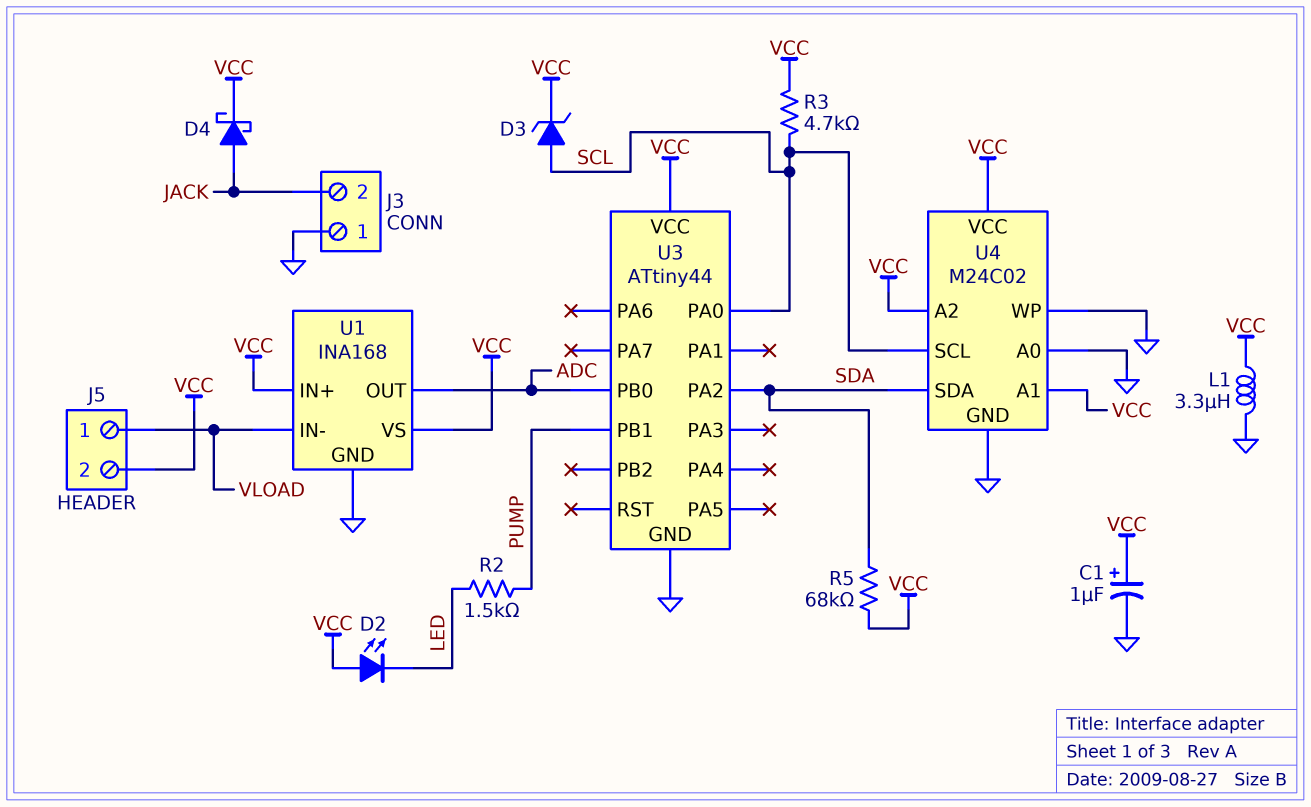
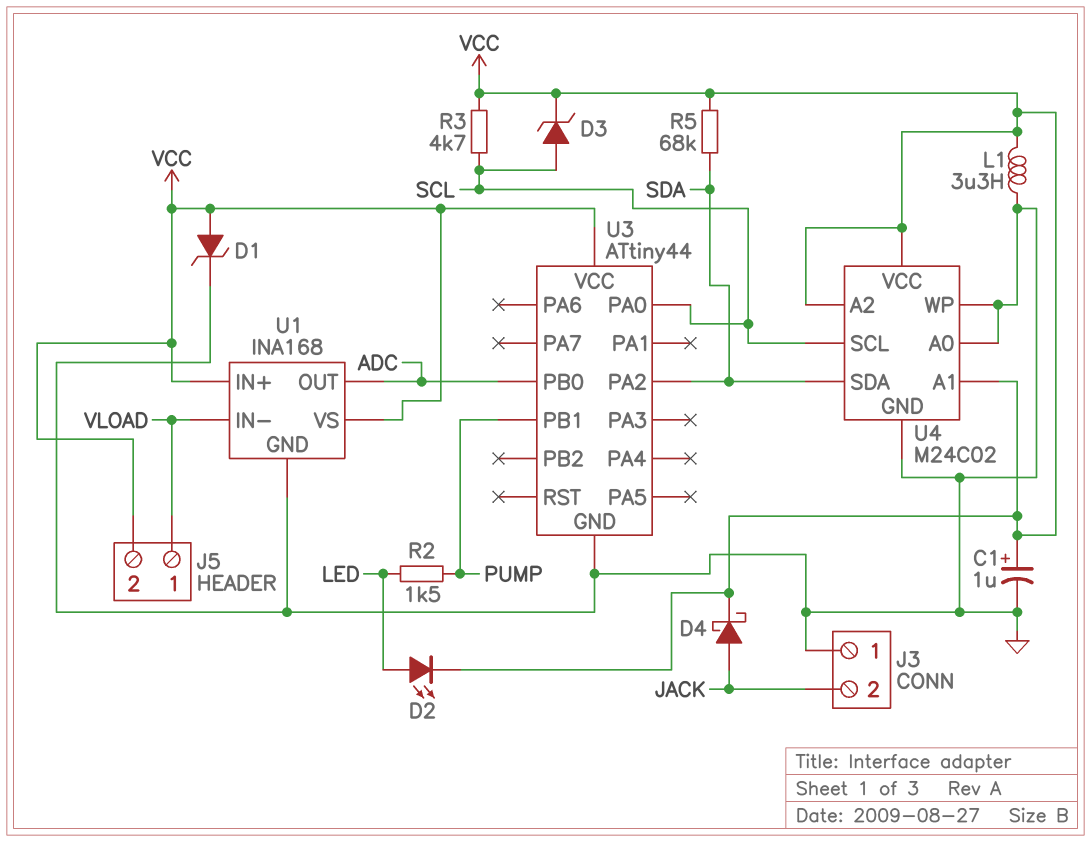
D1: none -> zener (A VCC, K GND)
D2: LED (A VCC, K LED) -> LED (A LED, K VCC)

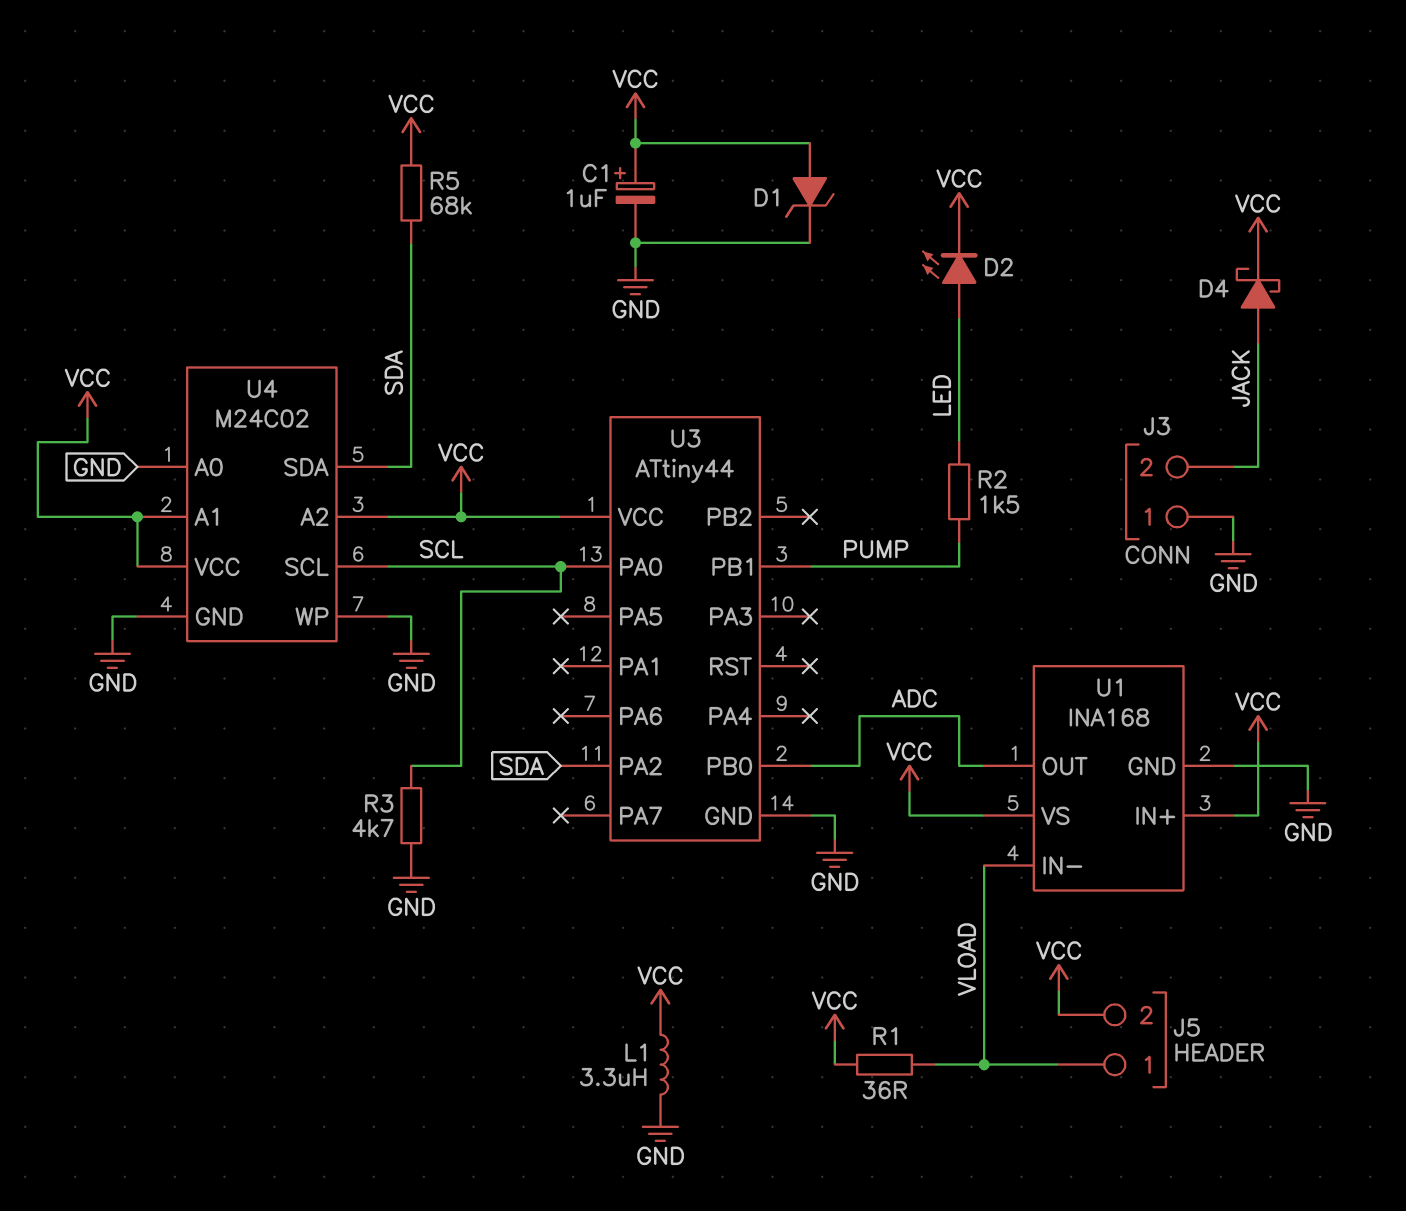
D3: zener (A SCL, K VCC) -> none
R1: none -> 36 (VCC, VLOAD)
R3: 4.7k (SCL, VCC) -> 4.7k (GND, SCL)

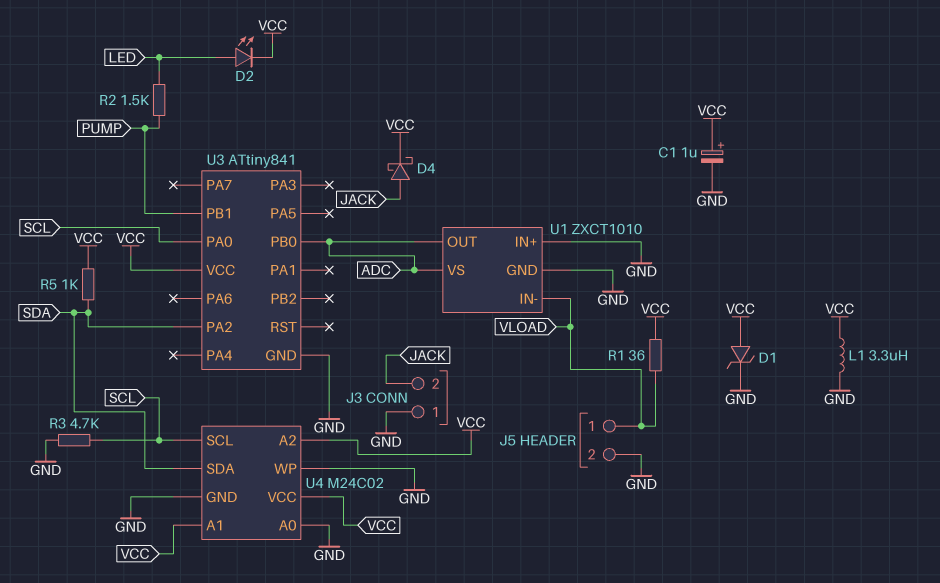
J5 pin 2: VCC -> GND
R5: 68k (SDA, VCC) -> 1k (SDA, VCC)
U1: INA168 -> ZXCT1010
U1 pin IN+: VCC -> GND
U1 pin VS: VCC -> ADC
U3: ATtiny44 -> ATtiny841

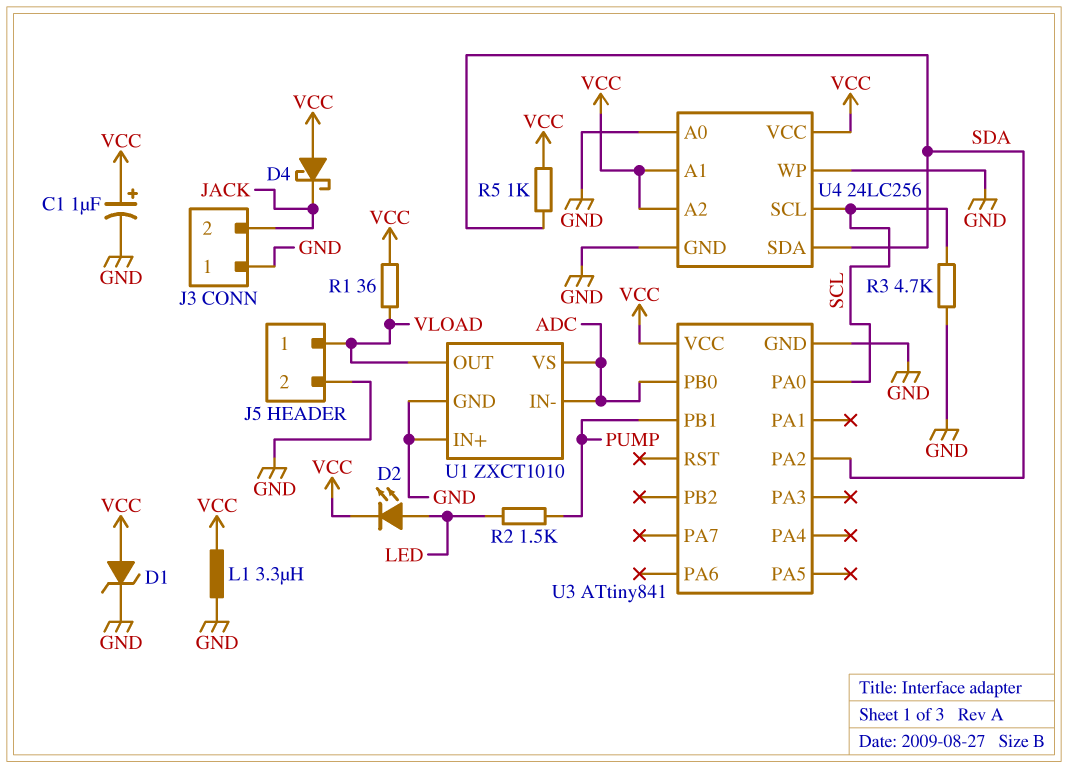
D4: schottky (A JACK, K VCC) -> schottky (A VCC, K JACK)
U1 pin IN-: VLOAD -> ADC
U1 pin OUT: ADC -> VLOAD
U4: M24C02 -> 24LC256

